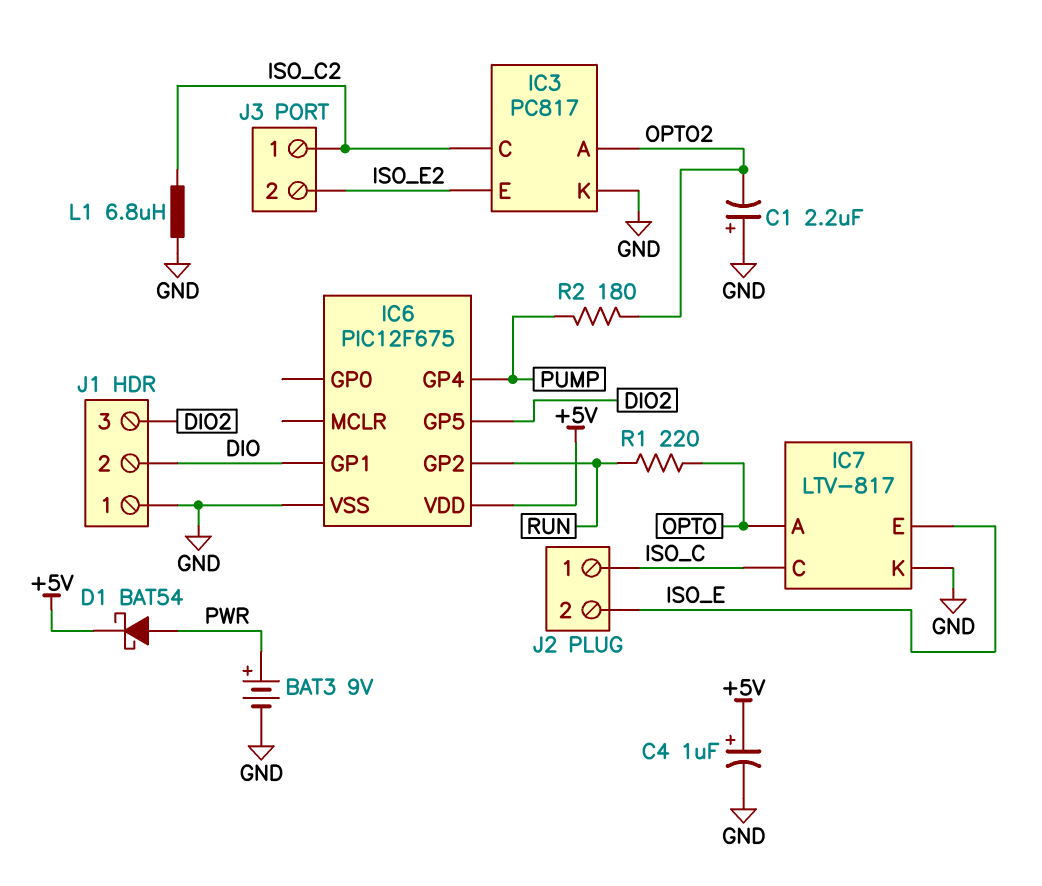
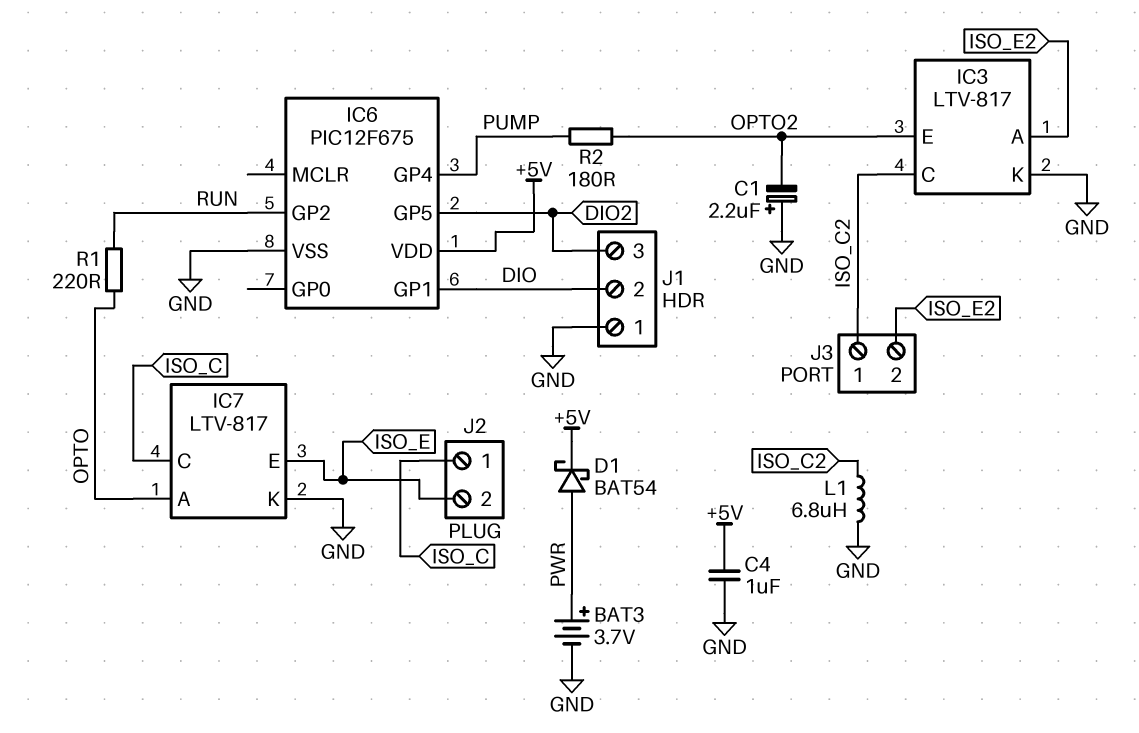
BAT3: 9V (plus PWR, minus GND) -> 3.7V (plus PWR, minus GND)
C4: 1uF (plus +5V, minus GND) -> 1uF (+5V, GND)
IC3: PC817 -> LTV-817
IC3 pin A: OPTO2 -> ISO_E2
IC3 pin E: ISO_E2 -> OPTO2

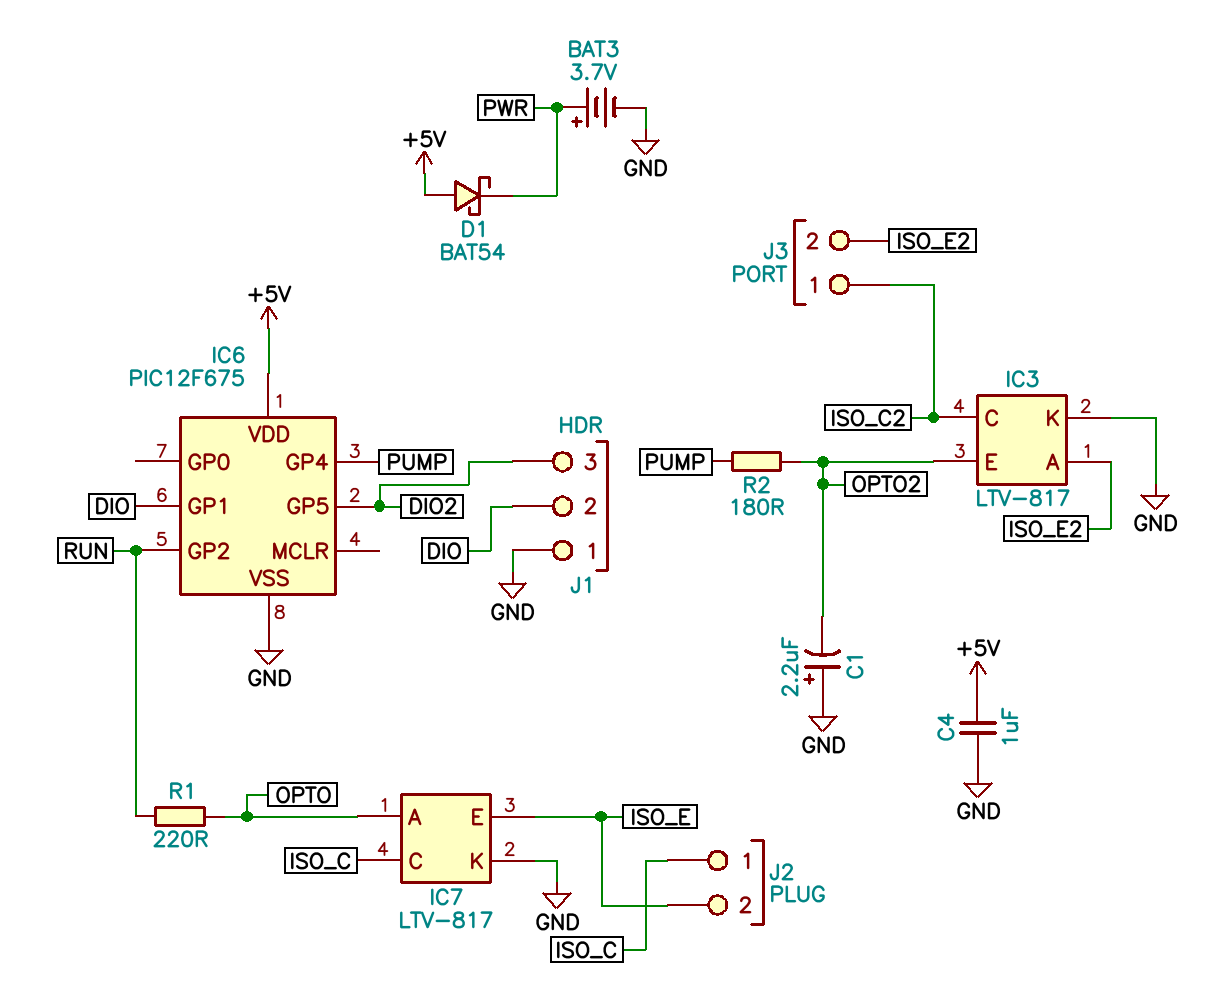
D1: schottky BAT54 (A PWR, K +5V) -> schottky BAT54 (A +5V, K PWR)
L1: 6.8uH (GND, ISO_C2) -> none

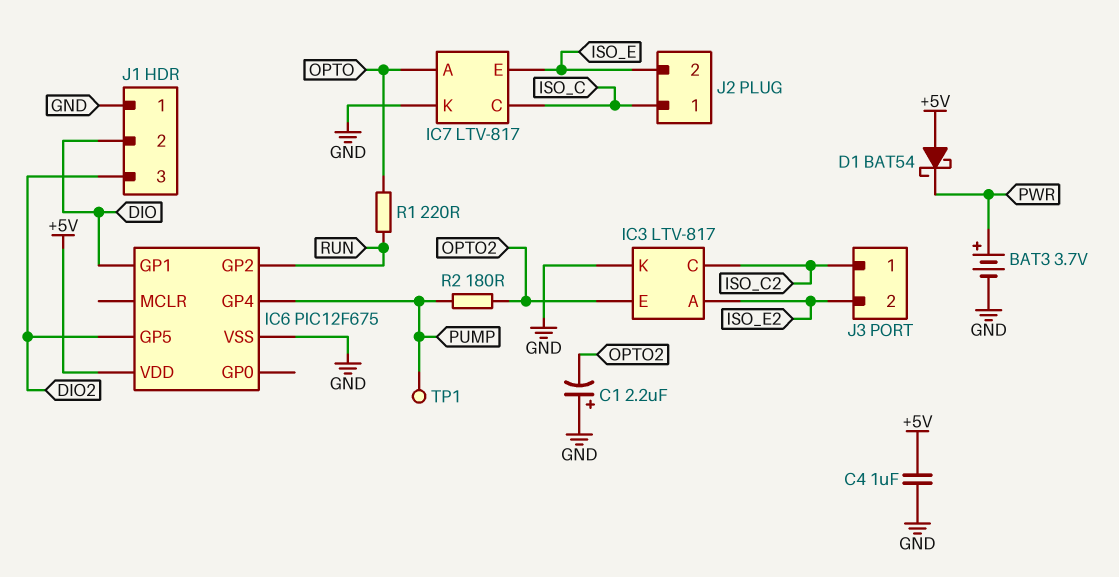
TP1: none -> test point (PUMP)

